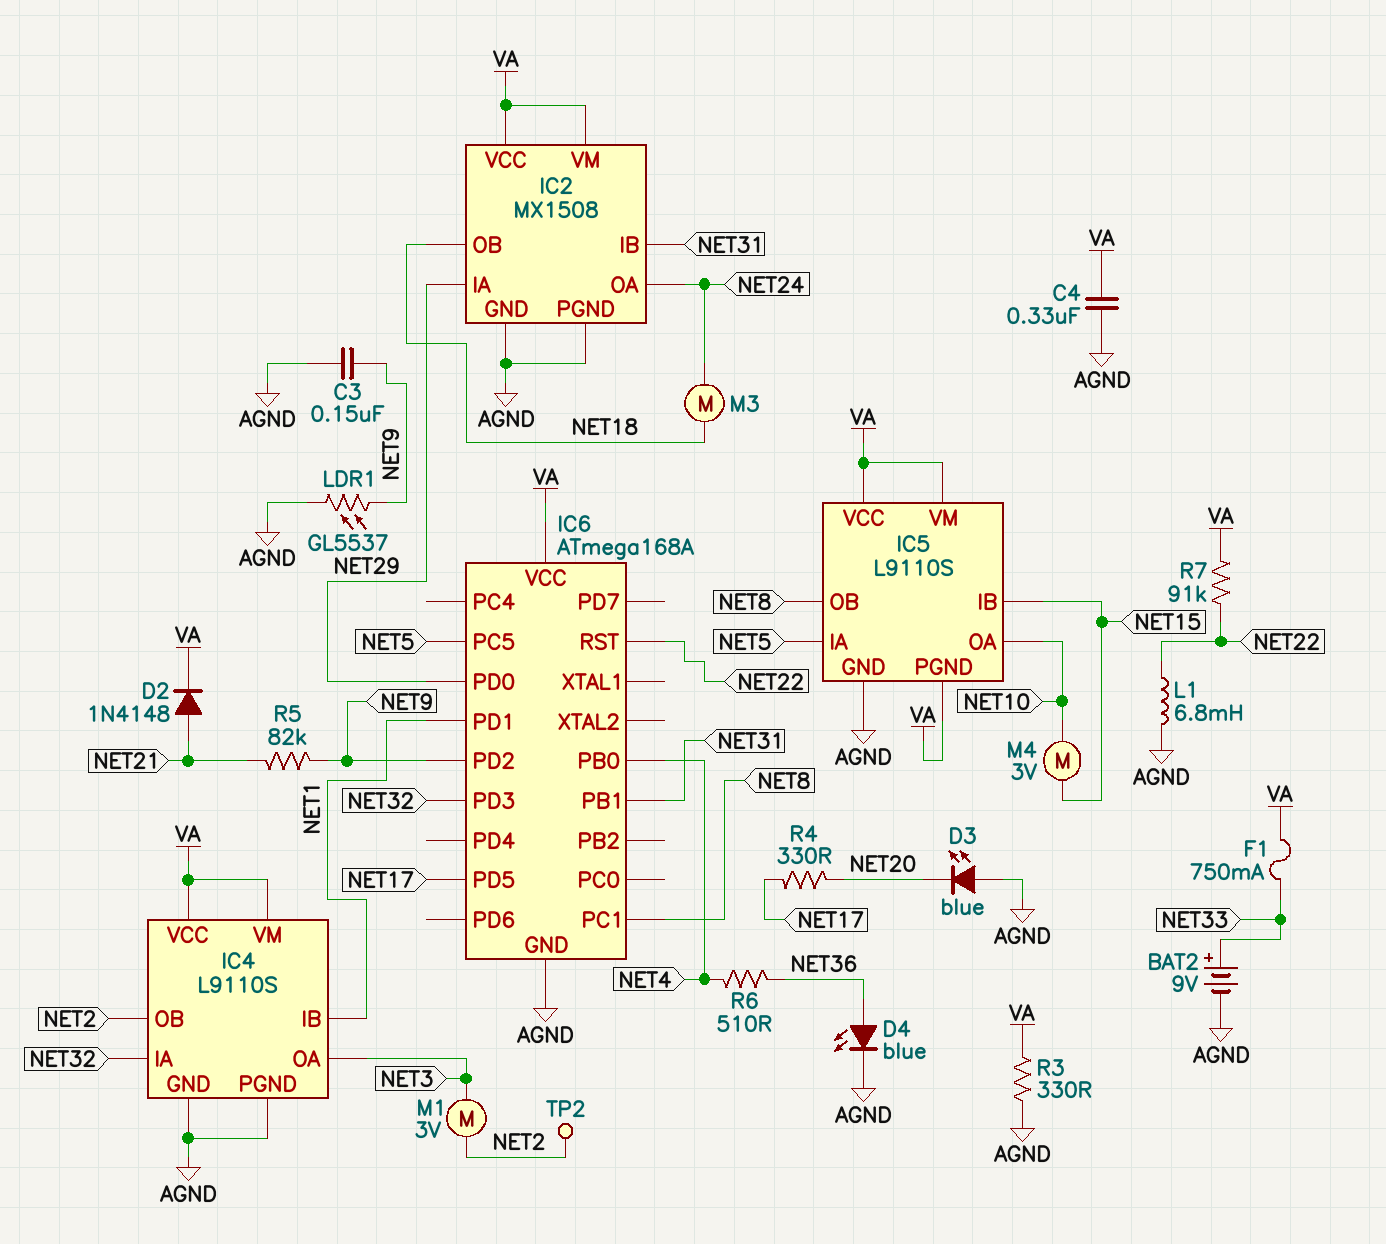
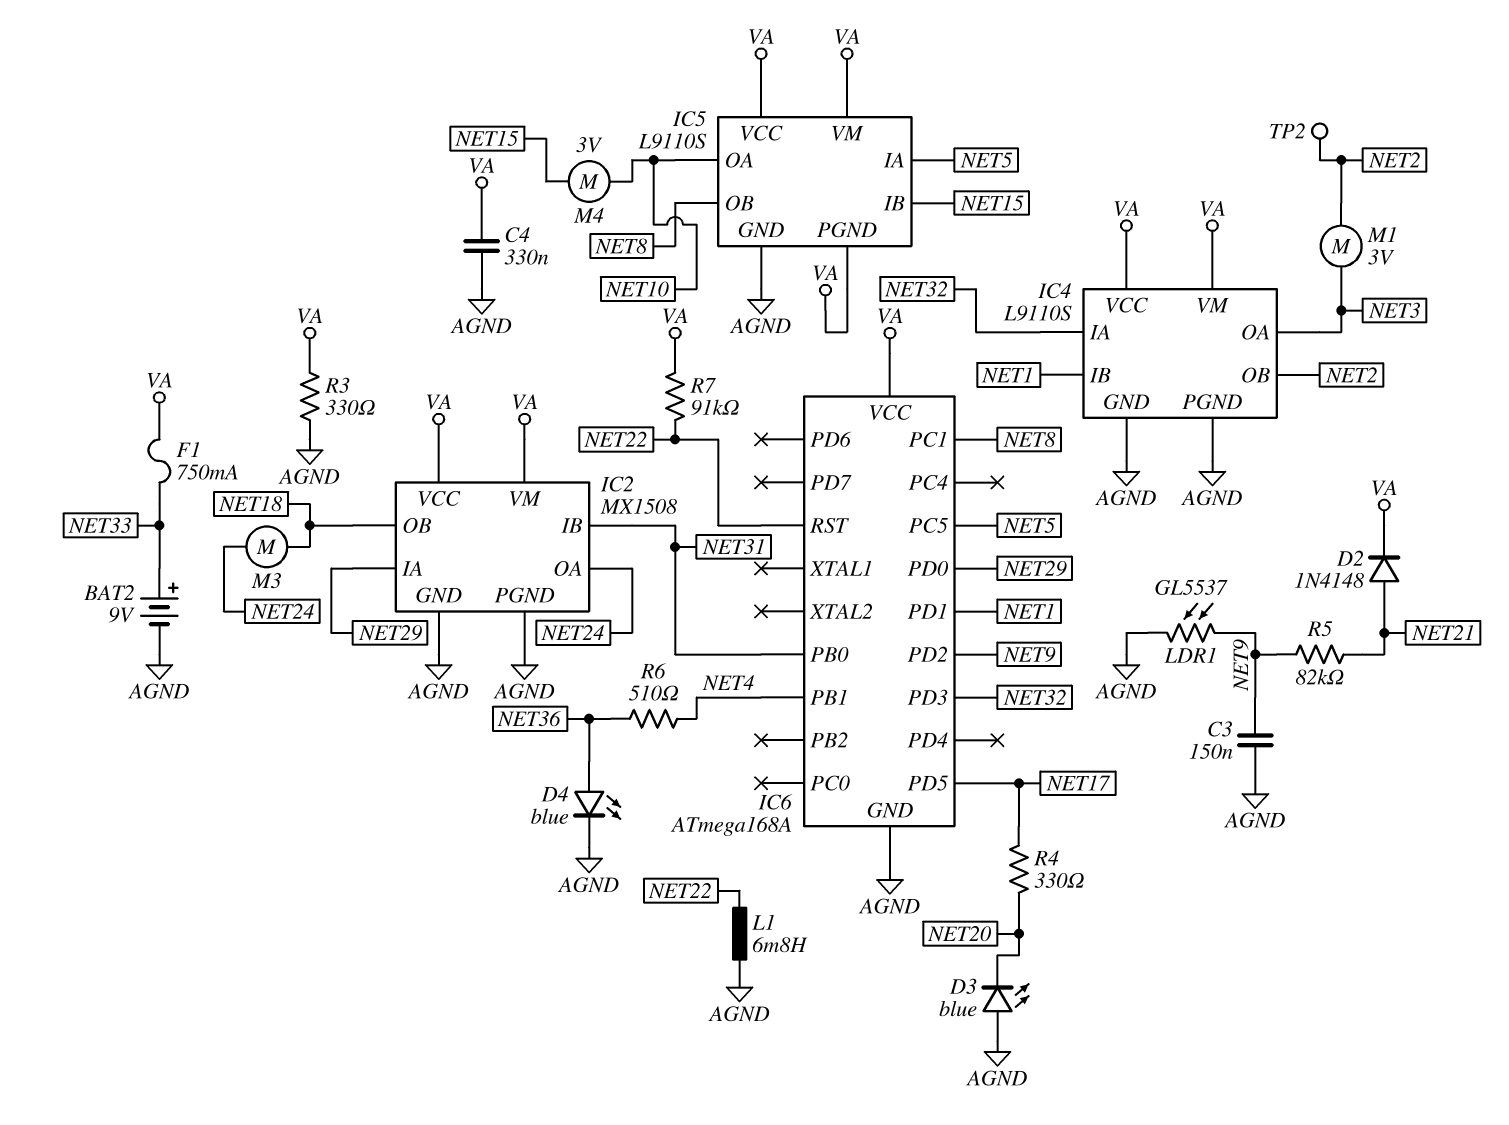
IC6 pin PB0: NET4 -> NET31
IC6 pin PB1: NET31 -> NET4

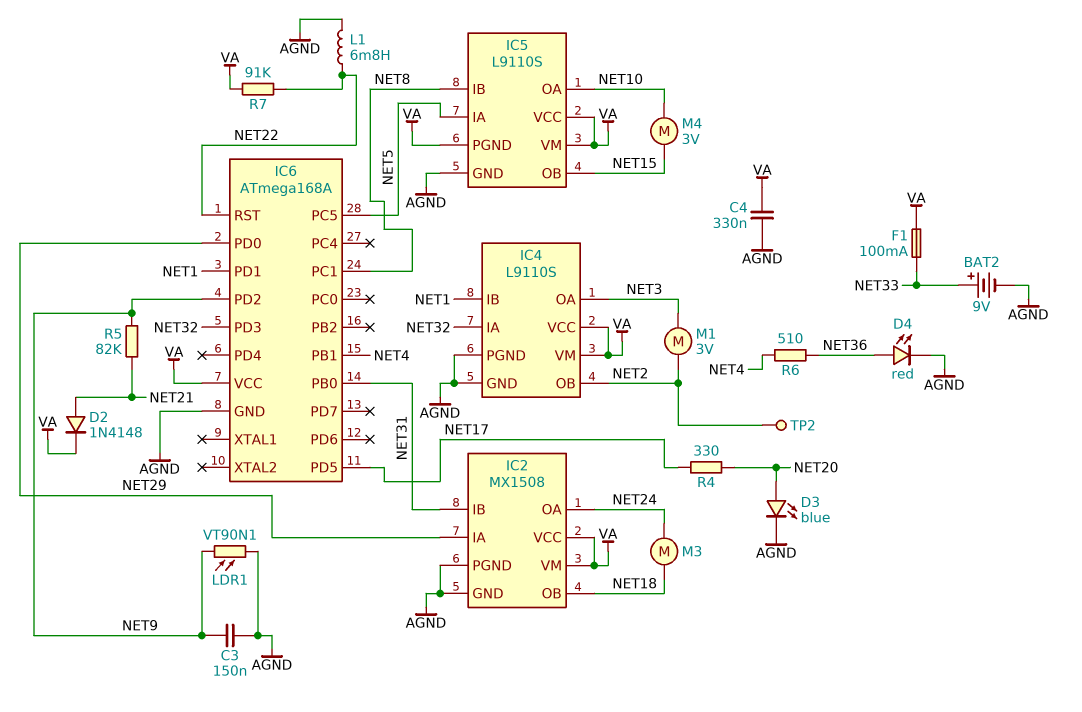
D3: LED blue (A AGND, K NET20) -> LED blue (A NET20, K AGND)
D4: LED blue (A NET36, K AGND) -> LED red (A NET36, K AGND)
F1: 750mA (NET33, VA) -> 100mA (NET33, VA)
IC5 pin IB: NET15 -> NET8
IC5 pin OB: NET8 -> NET15
LDR1: GL5537 (AGND, NET9) -> VT90N1 (AGND, NET9)
R3: 330 (AGND, VA) -> none

